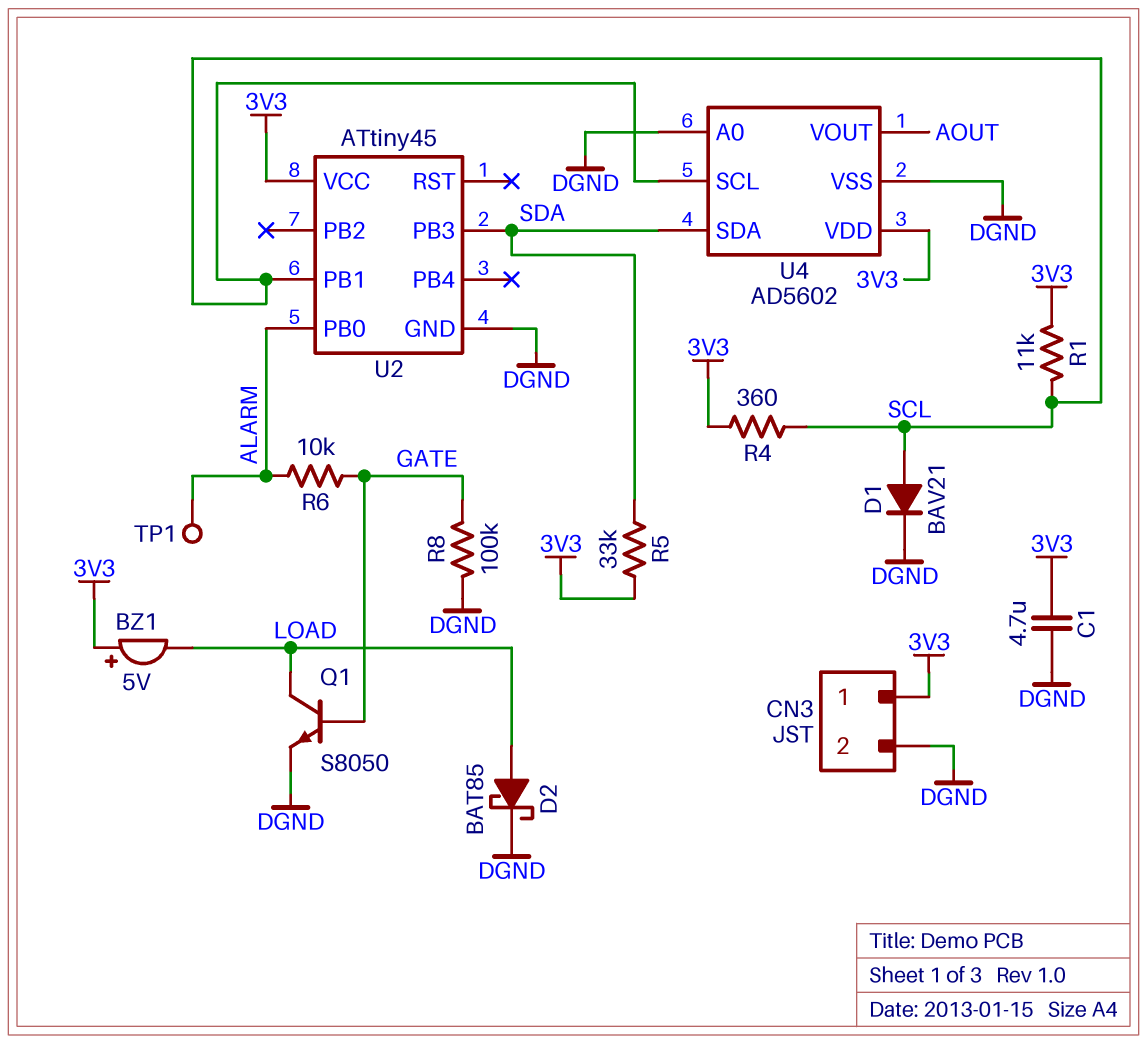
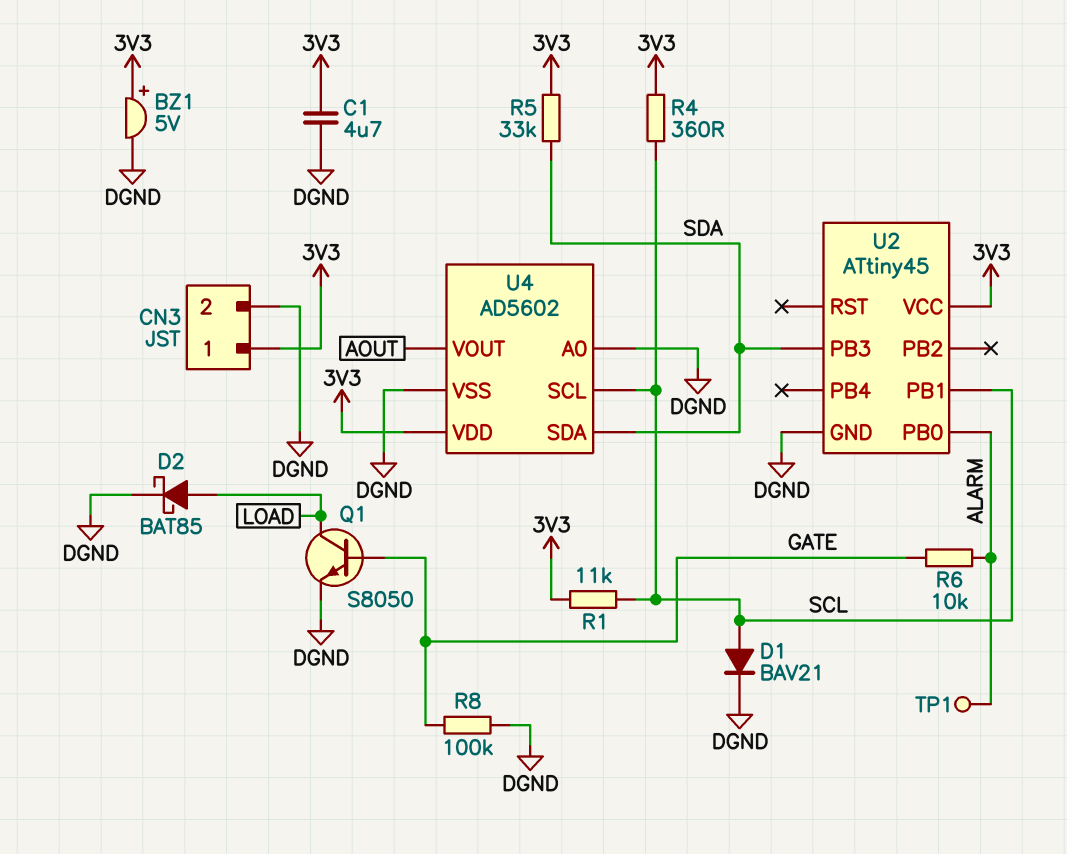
BZ1: buzzer 5V (plus 3V3, minus LOAD) -> buzzer 5V (plus 3V3, minus DGND)

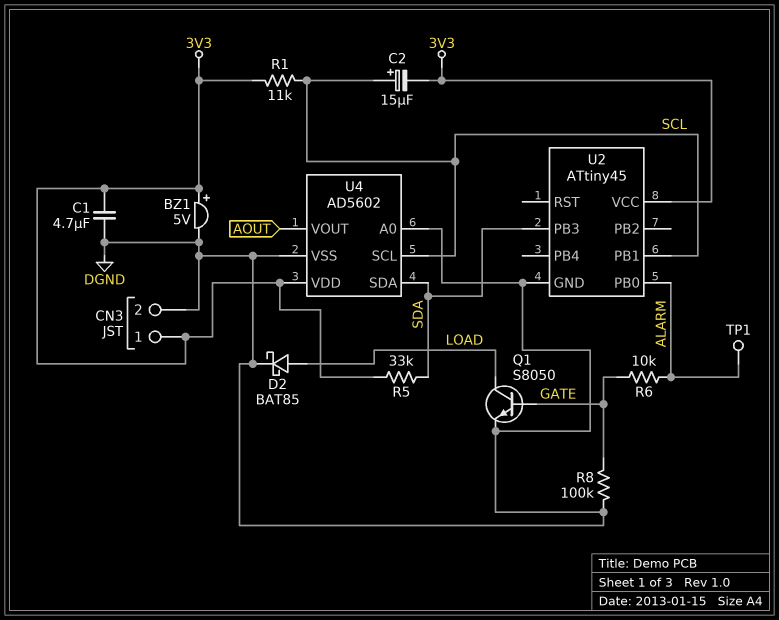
C2: none -> 15uF (plus SCL, minus 3V3)
D1: diode BAV21 (A SCL, K DGND) -> none
R4: 360 (3V3, SCL) -> none

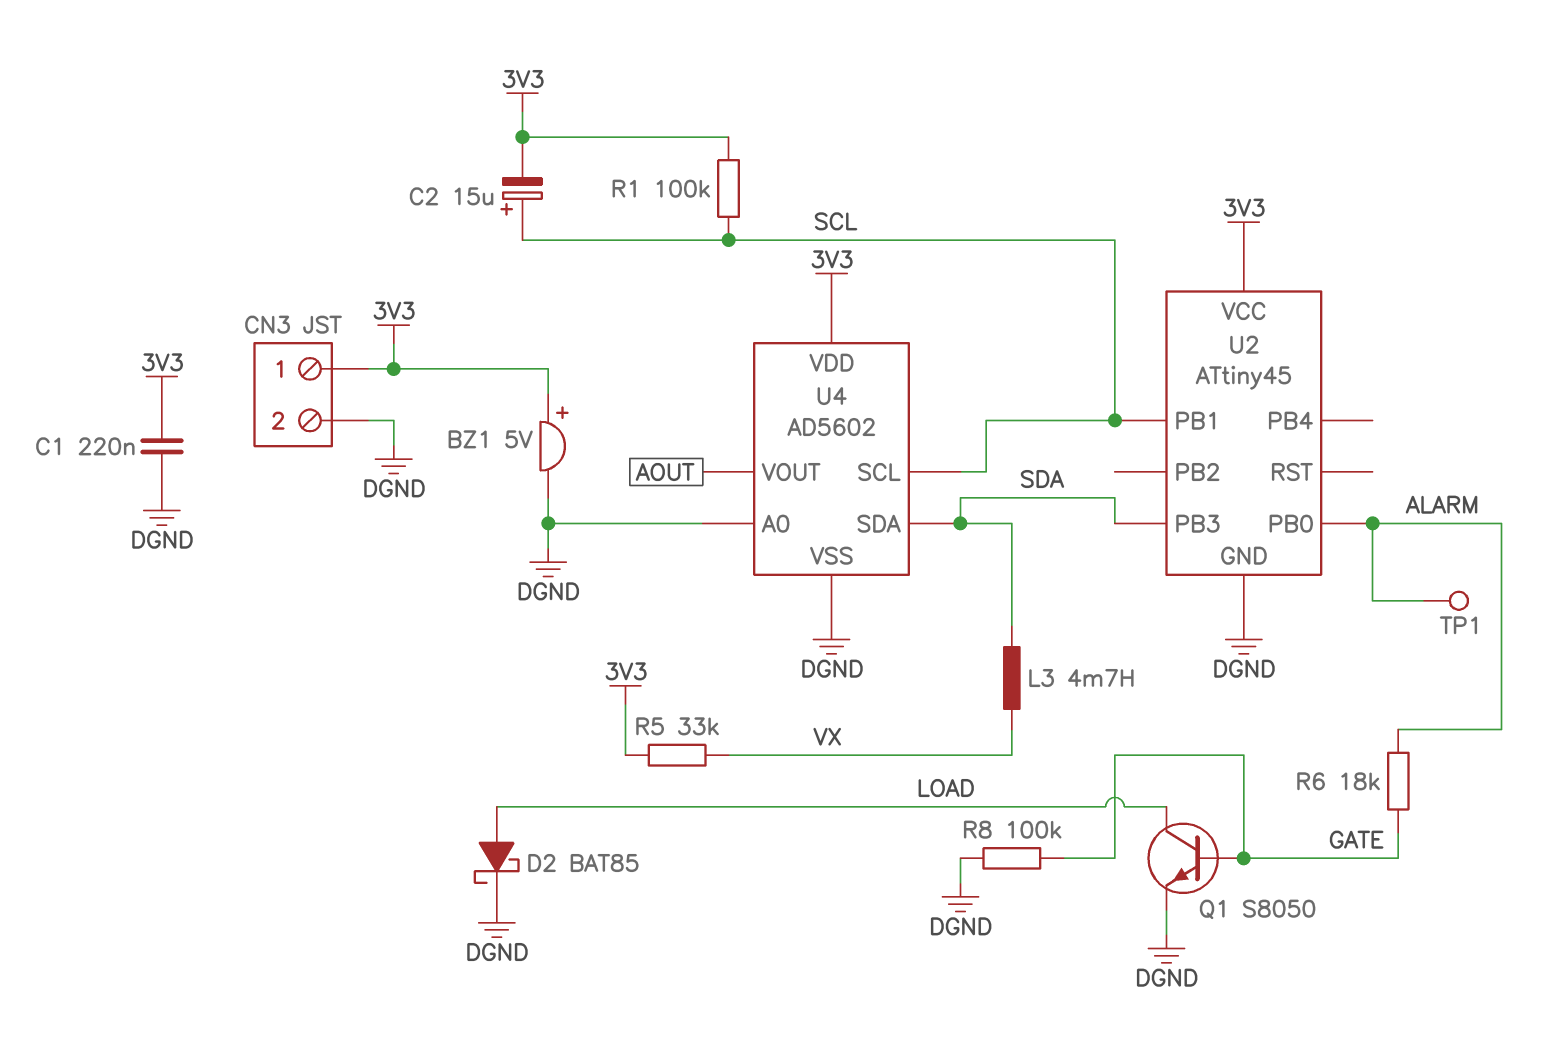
C1: 4.7uF (3V3, DGND) -> 220nF (3V3, DGND)
L3: none -> 4.7mH (SDA, VX)
R1: 11k (3V3, SCL) -> 100k (3V3, SCL)
R5: 33k (3V3, SDA) -> 33k (3V3, VX)
R6: 10k (ALARM, GATE) -> 18k (ALARM, GATE)

